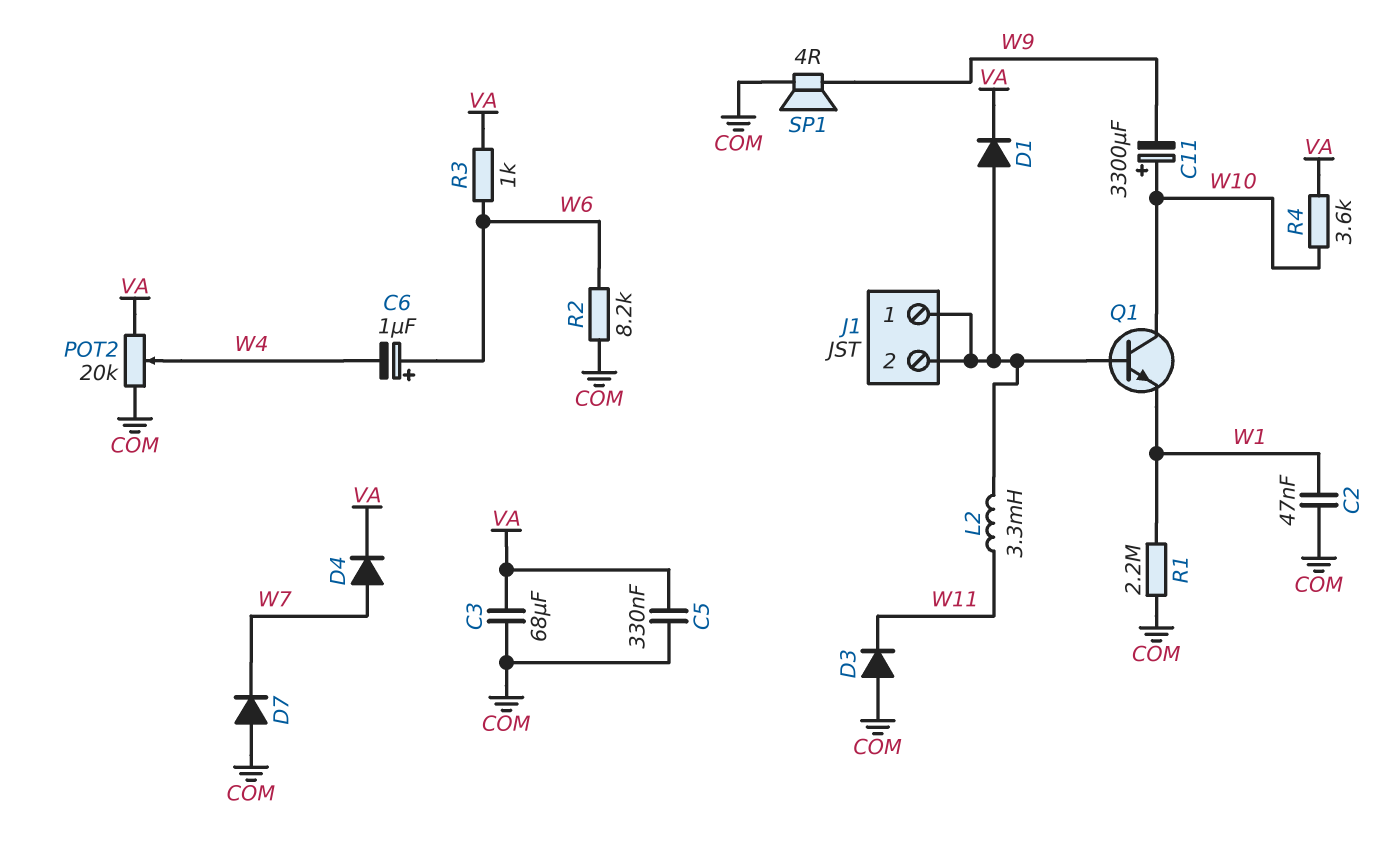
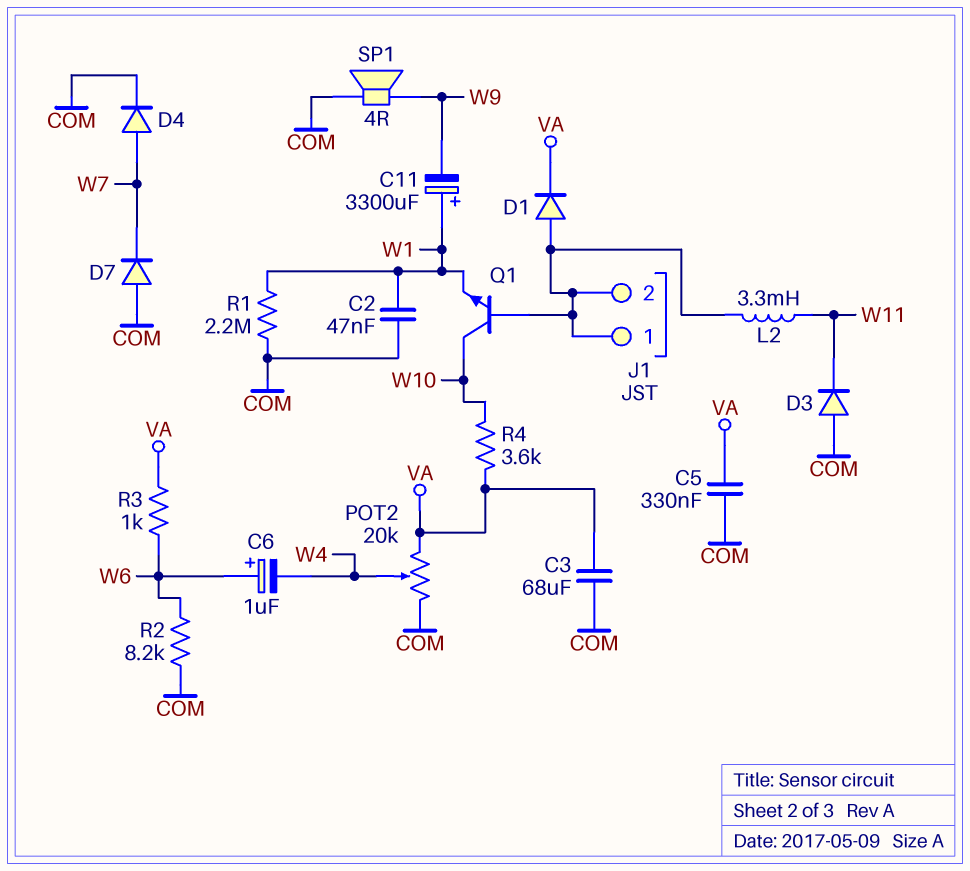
C11: 3300uF (plus W10, minus W9) -> 3300uF (plus W1, minus W9)
D4: diode (A W7, K VA) -> diode (A W7, K COM)

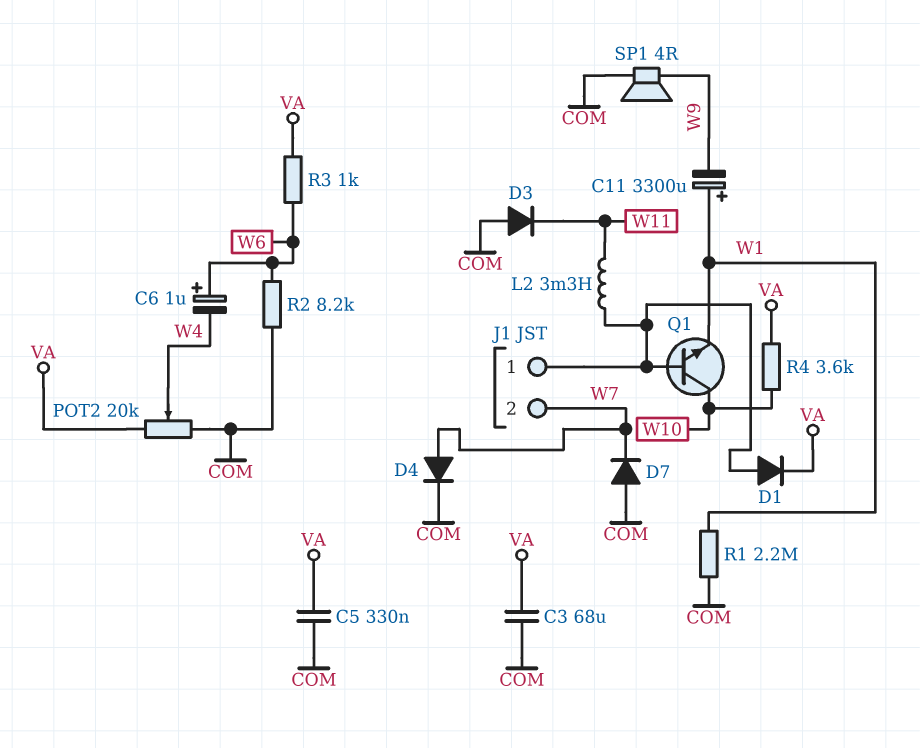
C2: 47nF (COM, W1) -> none
J1 pin 2: J1/1 -> W7

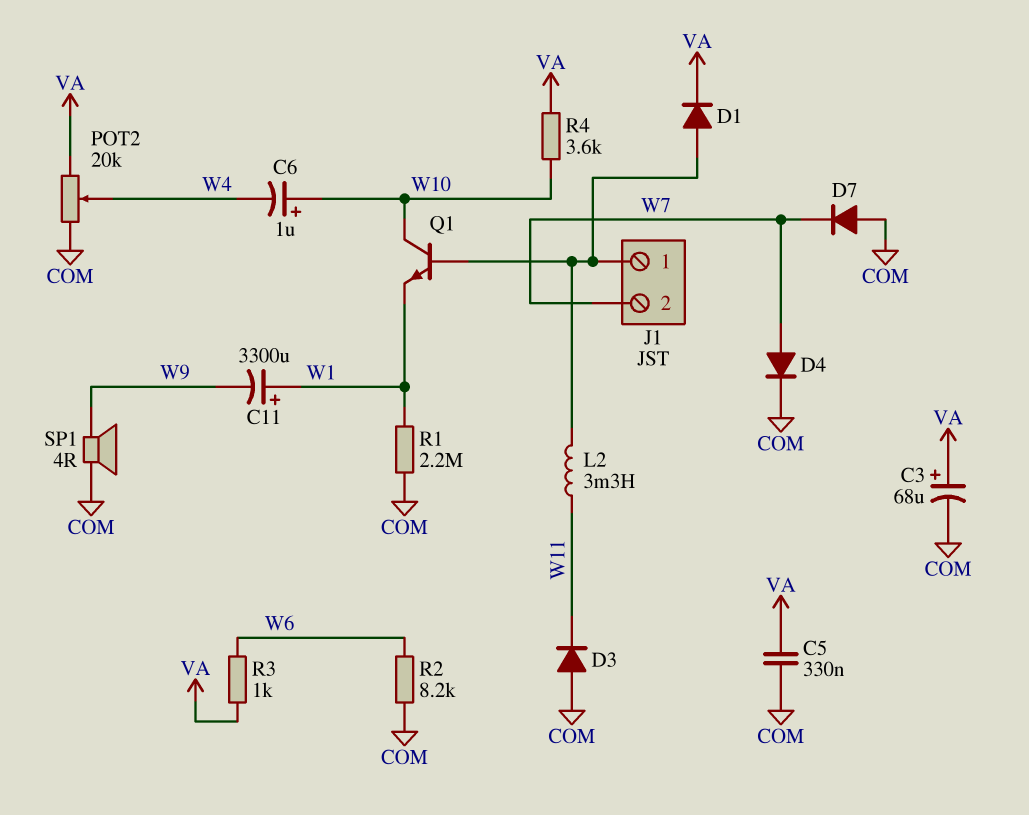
C3: 68uF (COM, VA) -> 68uF (plus VA, minus COM)
C6: 1uF (plus W6, minus W4) -> 1uF (plus W10, minus W4)

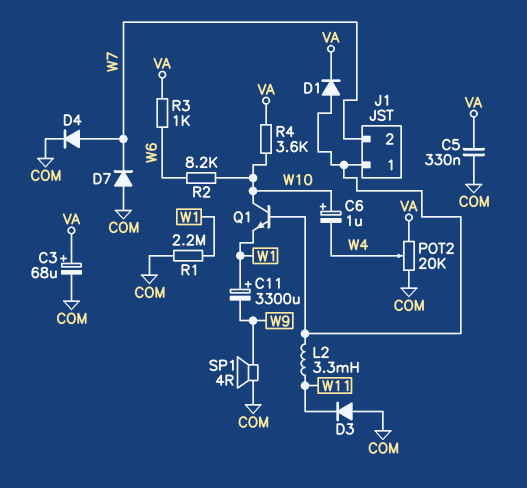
R2: 8.2k (COM, W6) -> 8.2k (W6, W10)

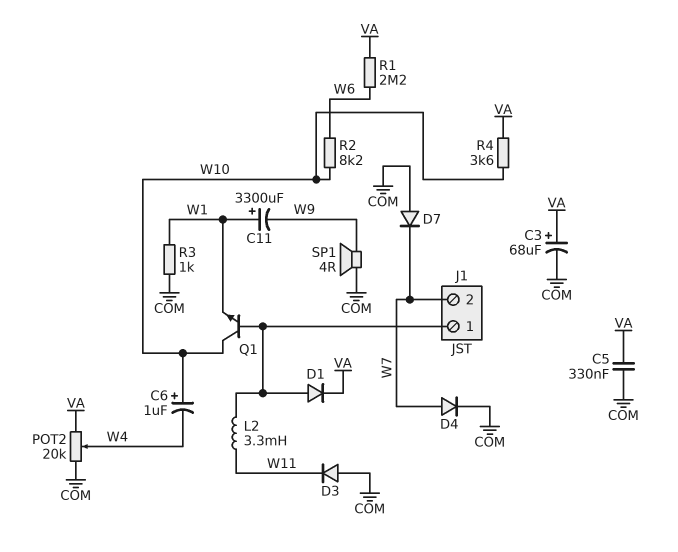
R1: 2.2M (COM, W1) -> 2.2M (VA, W6)
R3: 1k (VA, W6) -> 1k (COM, W1)

